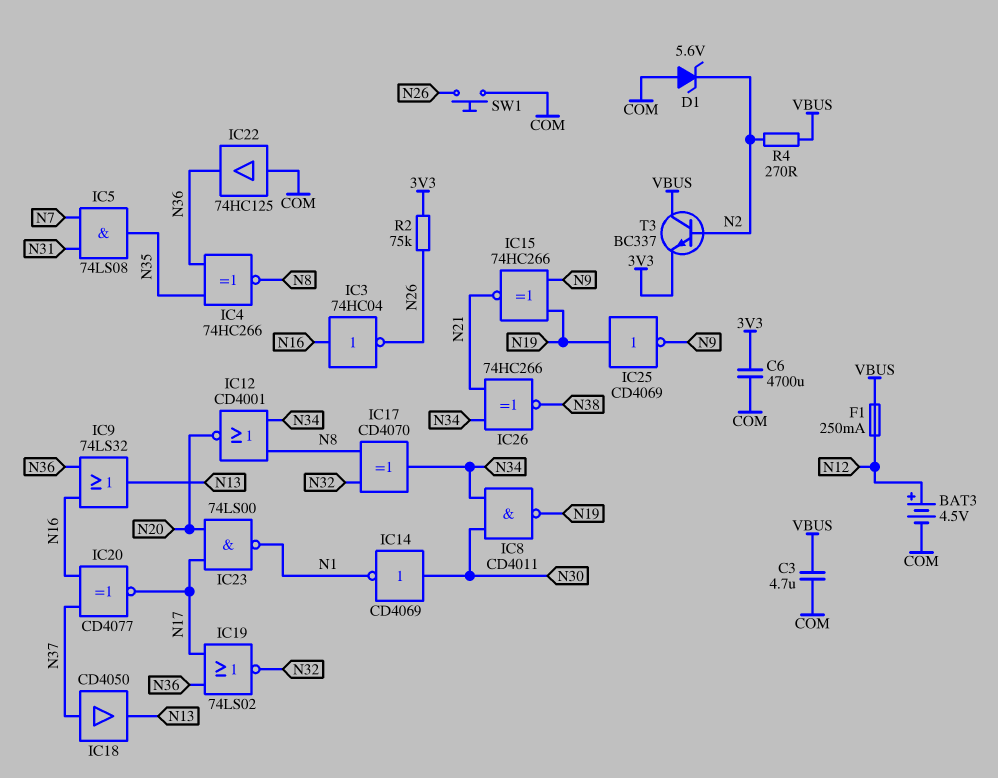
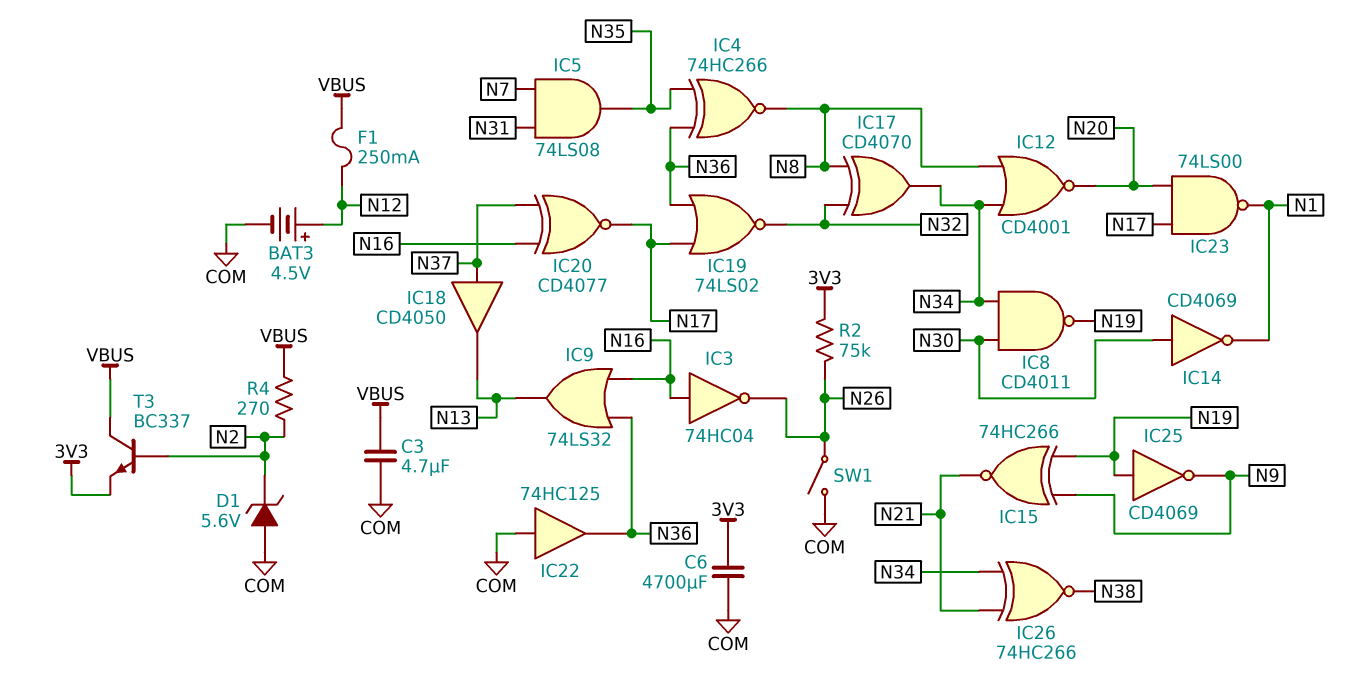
SW1: button (COM, N26) -> switch (COM, N26)

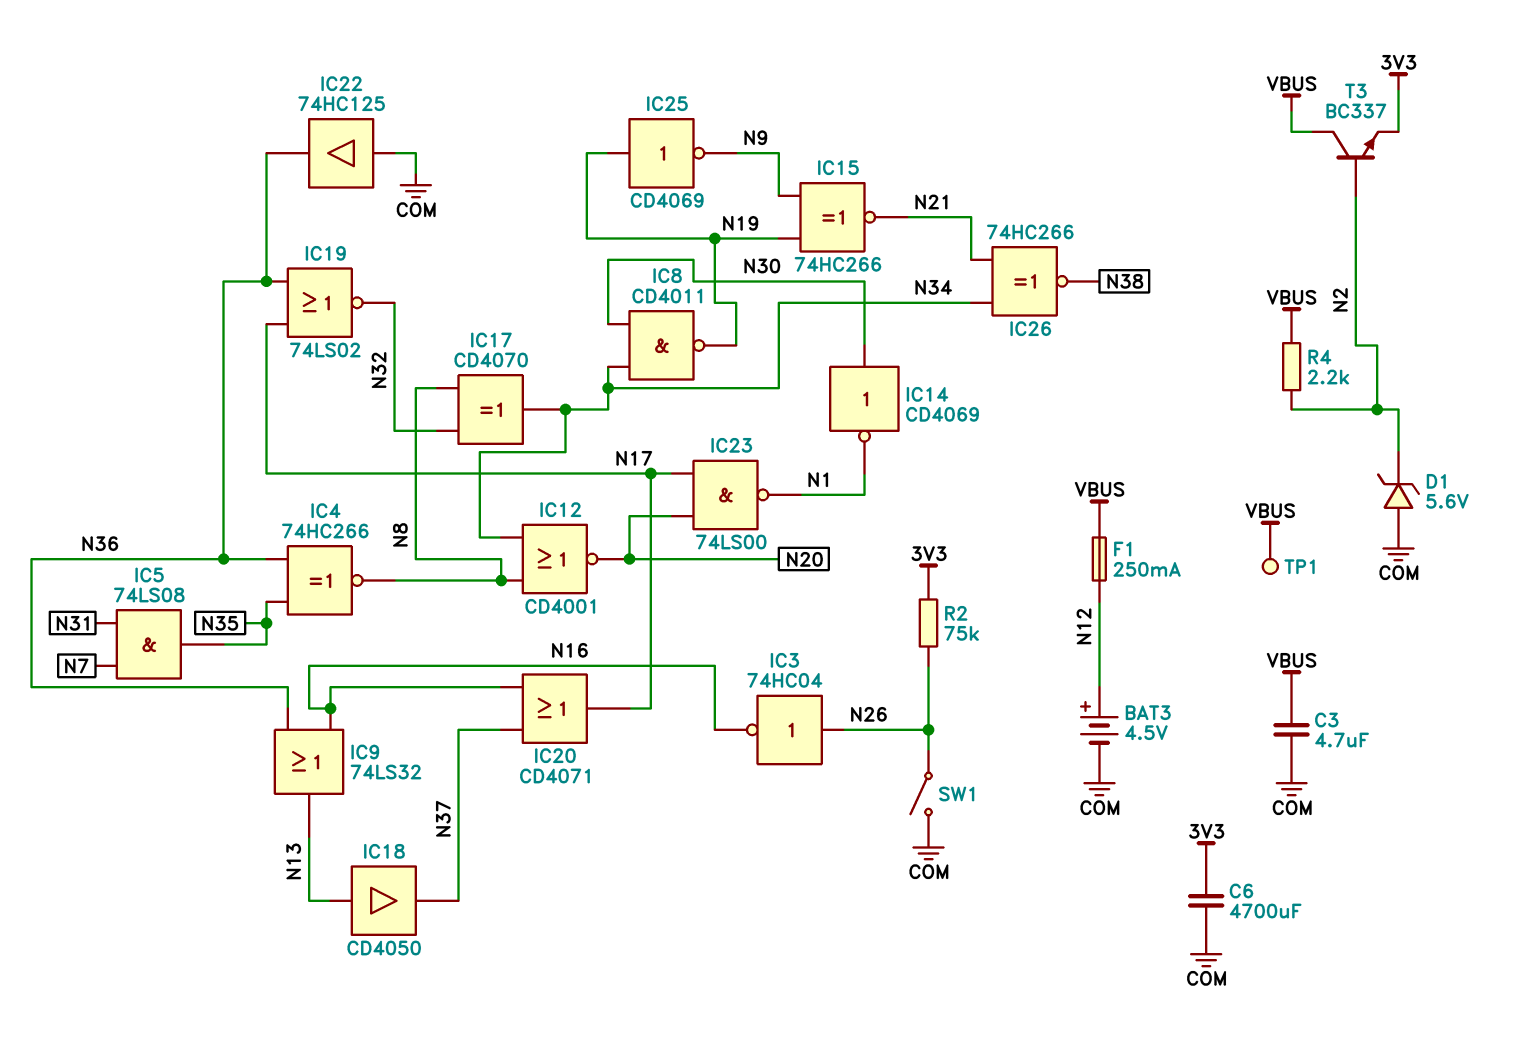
IC3: NOT 74HC04 (in N16, out N26) -> NOT 74HC04 (in N26, out N16)
IC18: buffer CD4050 (in N37, out N13) -> buffer CD4050 (in N13, out N37)
IC20: XNOR CD4077 (in N16, in N37, out N17) -> OR CD4071 (in N16, in N37, out N17)
R4: 270 (N2, VBUS) -> 2.2k (N2, VBUS)
TP1: none -> test point (VBUS)

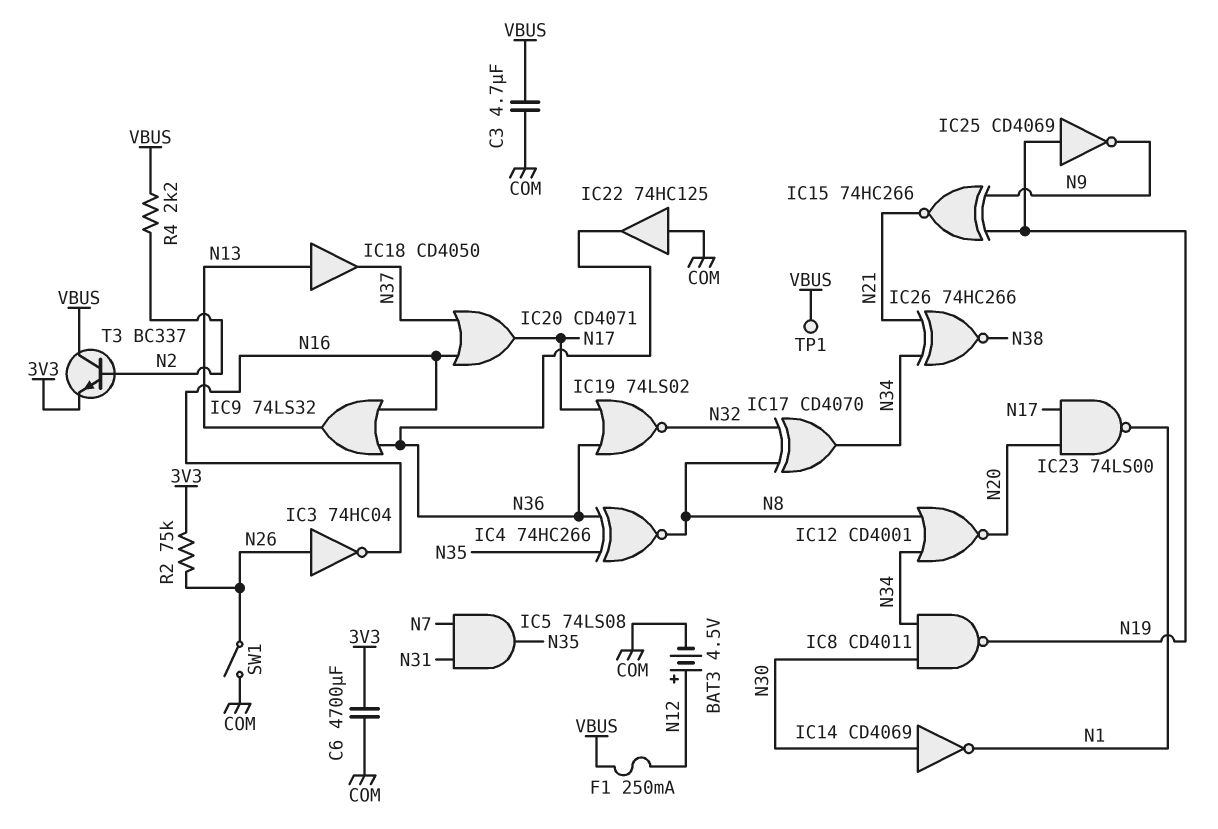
D1: zener 5.6V (A COM, K N2) -> none

